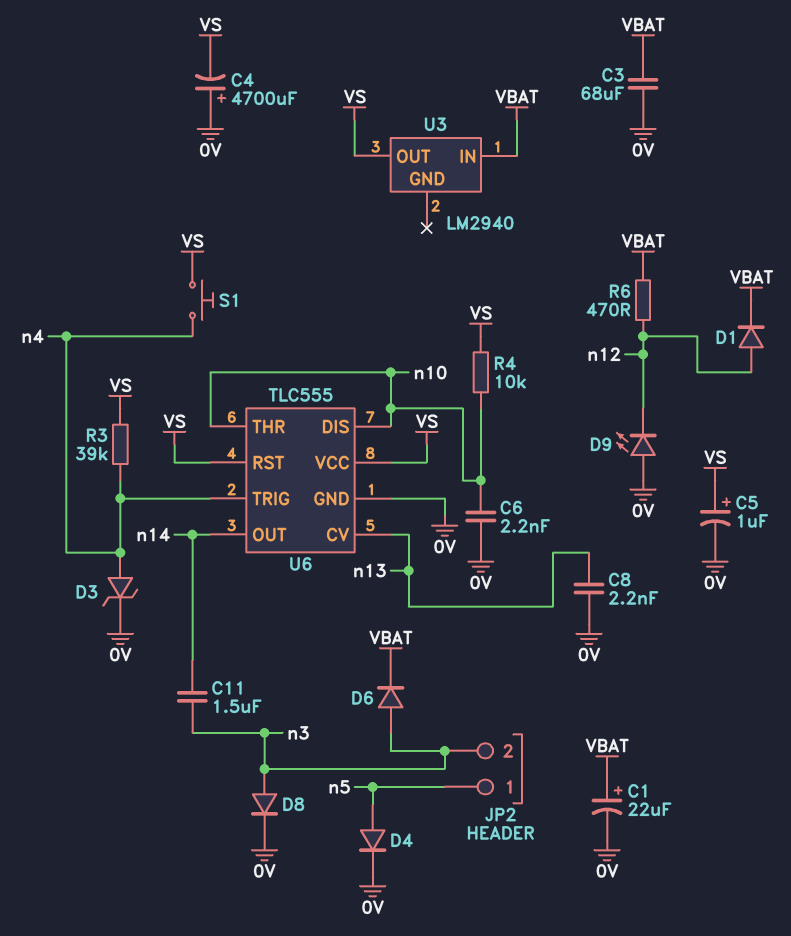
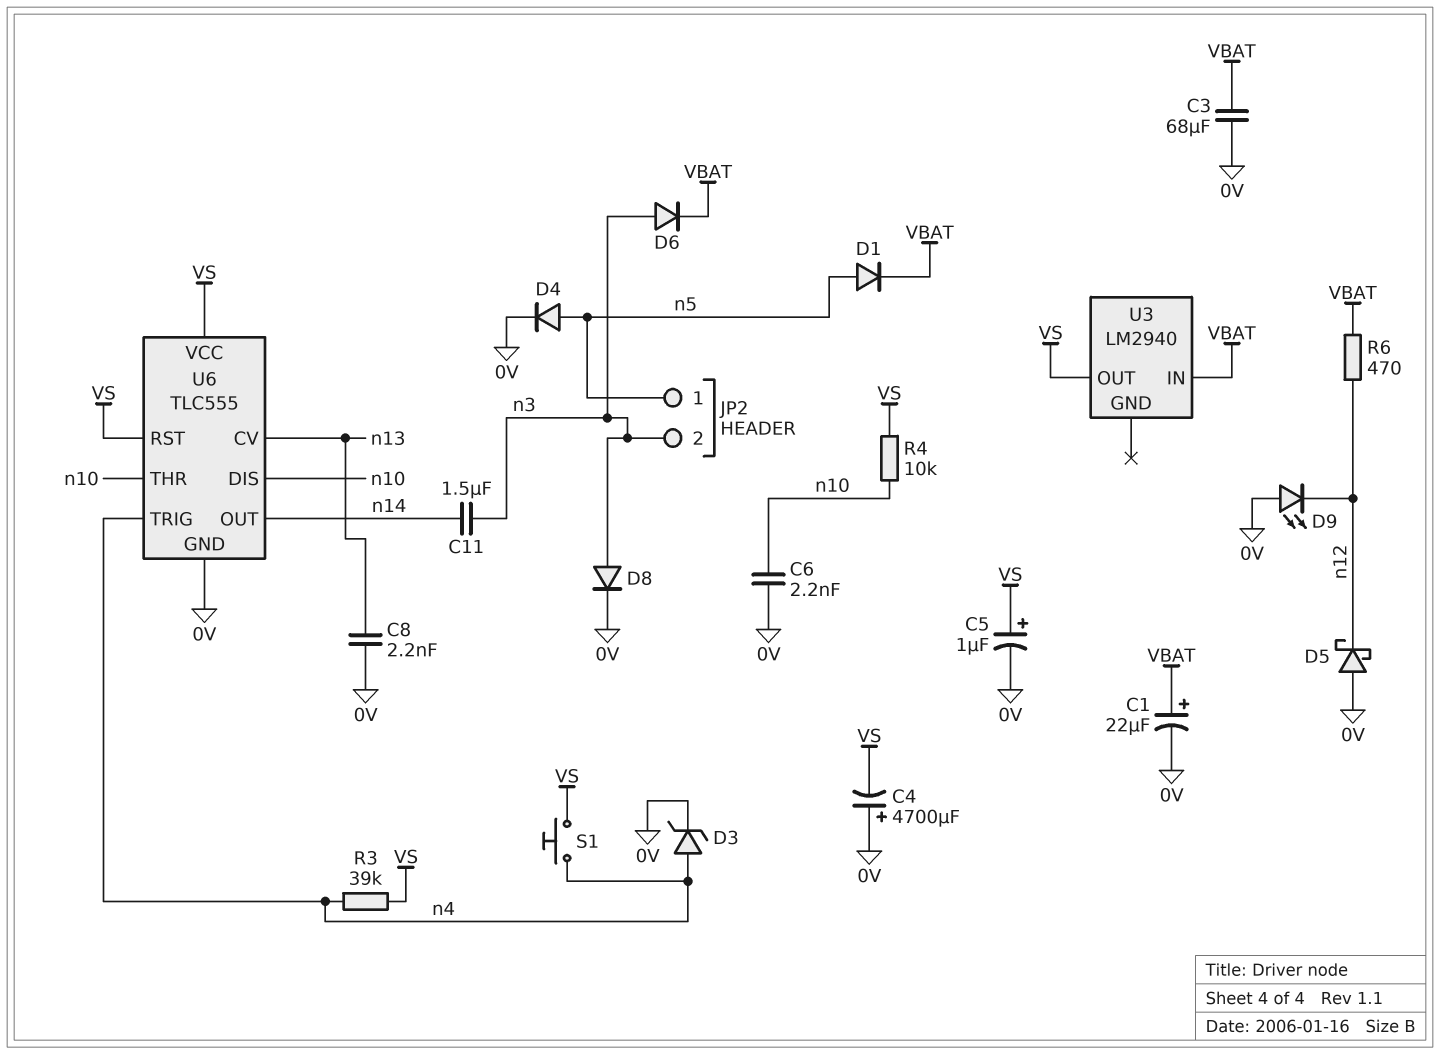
D1: diode (A n12, K VBAT) -> diode (A n5, K VBAT)
D5: none -> schottky (A 0V, K n12)

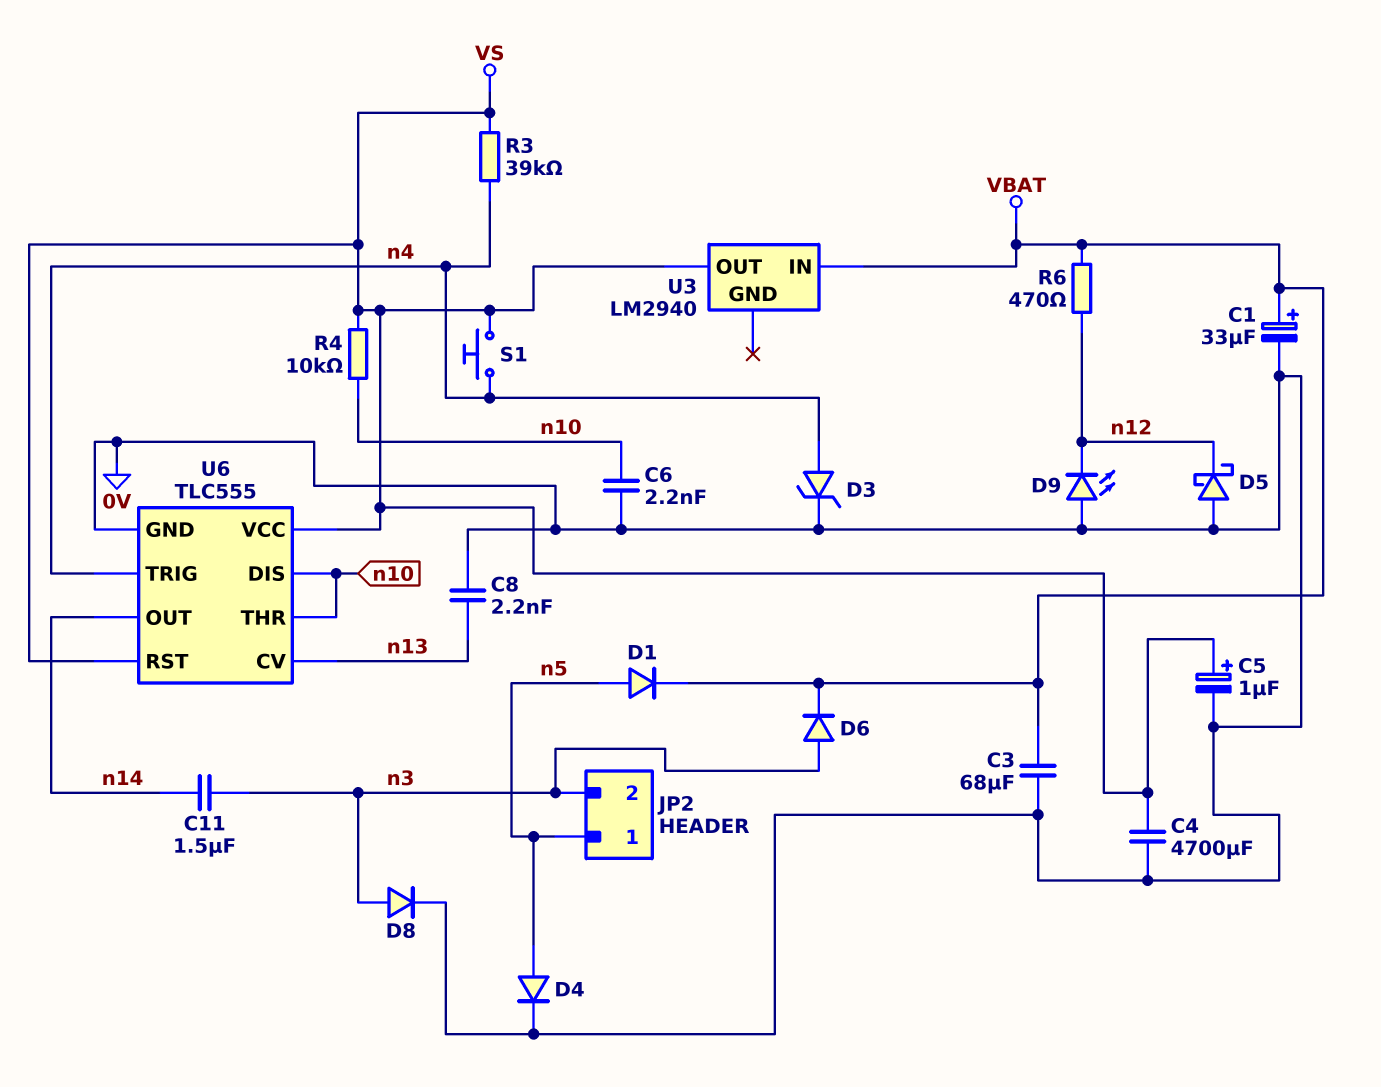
C1: 22uF (plus VBAT, minus 0V) -> 33uF (plus VBAT, minus 0V)
C4: 4700uF (plus 0V, minus VS) -> 4700uF (0V, VS)

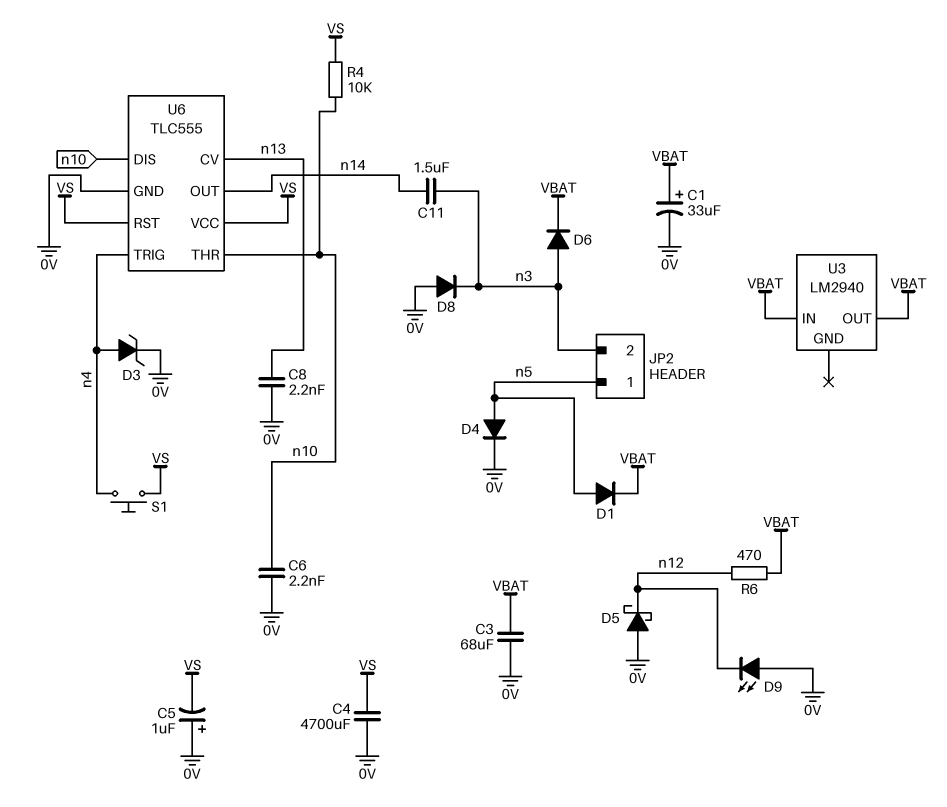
C5: 1uF (plus VS, minus 0V) -> 1uF (plus 0V, minus VS)
D8: diode (A n3, K 0V) -> diode (A 0V, K n3)
R3: 39k (VS, n4) -> none
U3 pin OUT: VS -> VBAT

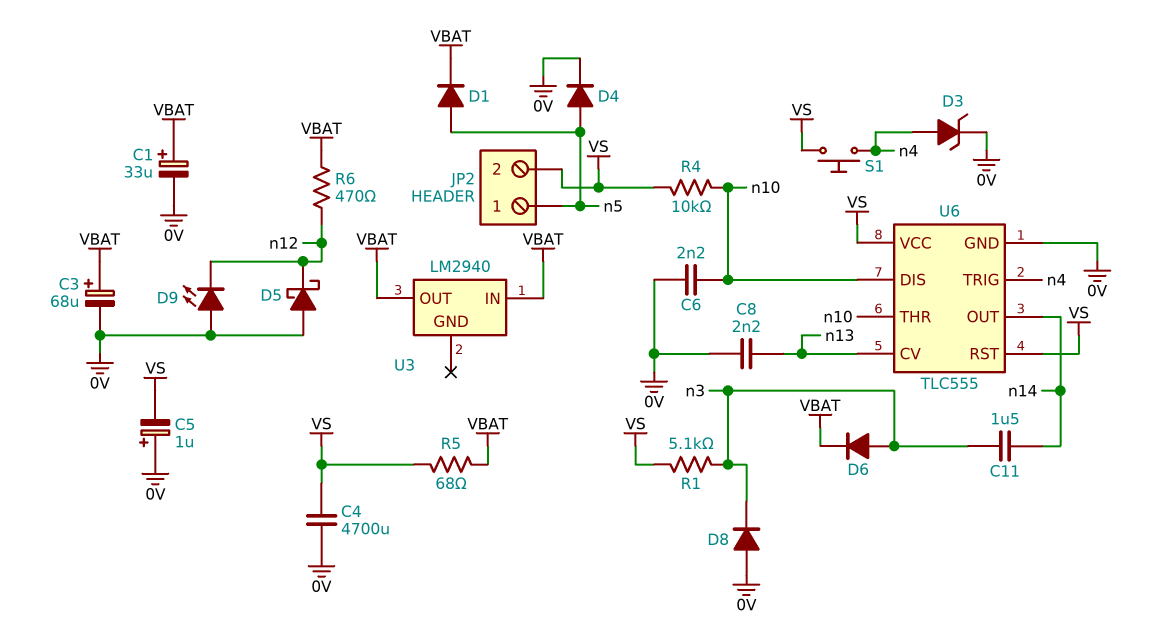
C3: 68uF (0V, VBAT) -> 68uF (plus VBAT, minus 0V)
JP2 pin 2: n3 -> VS
R1: none -> 5.1k (VS, n3)
R5: none -> 68 (VBAT, VS)

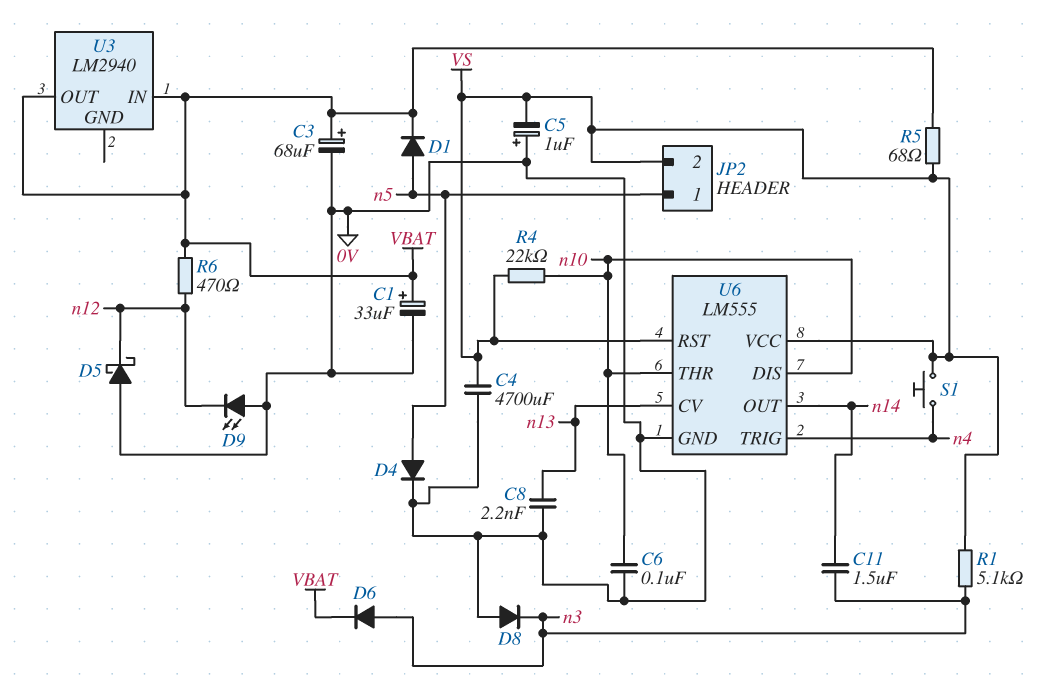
C6: 2.2nF (0V, n10) -> 100nF (0V, n10)
D3: zener (A n4, K 0V) -> none
R4: 10k (VS, n10) -> 22k (VS, n10)
U6: TLC555 -> LM555

